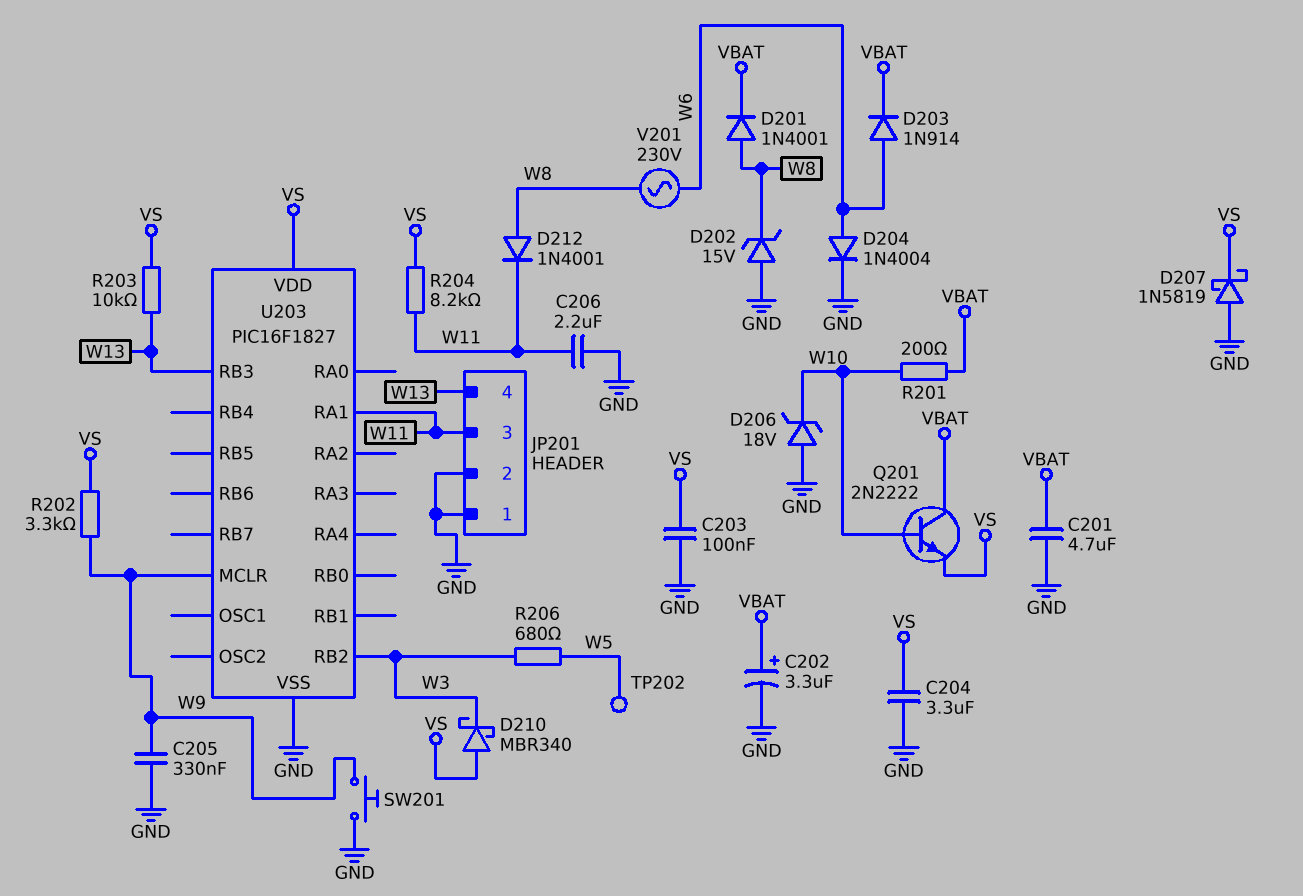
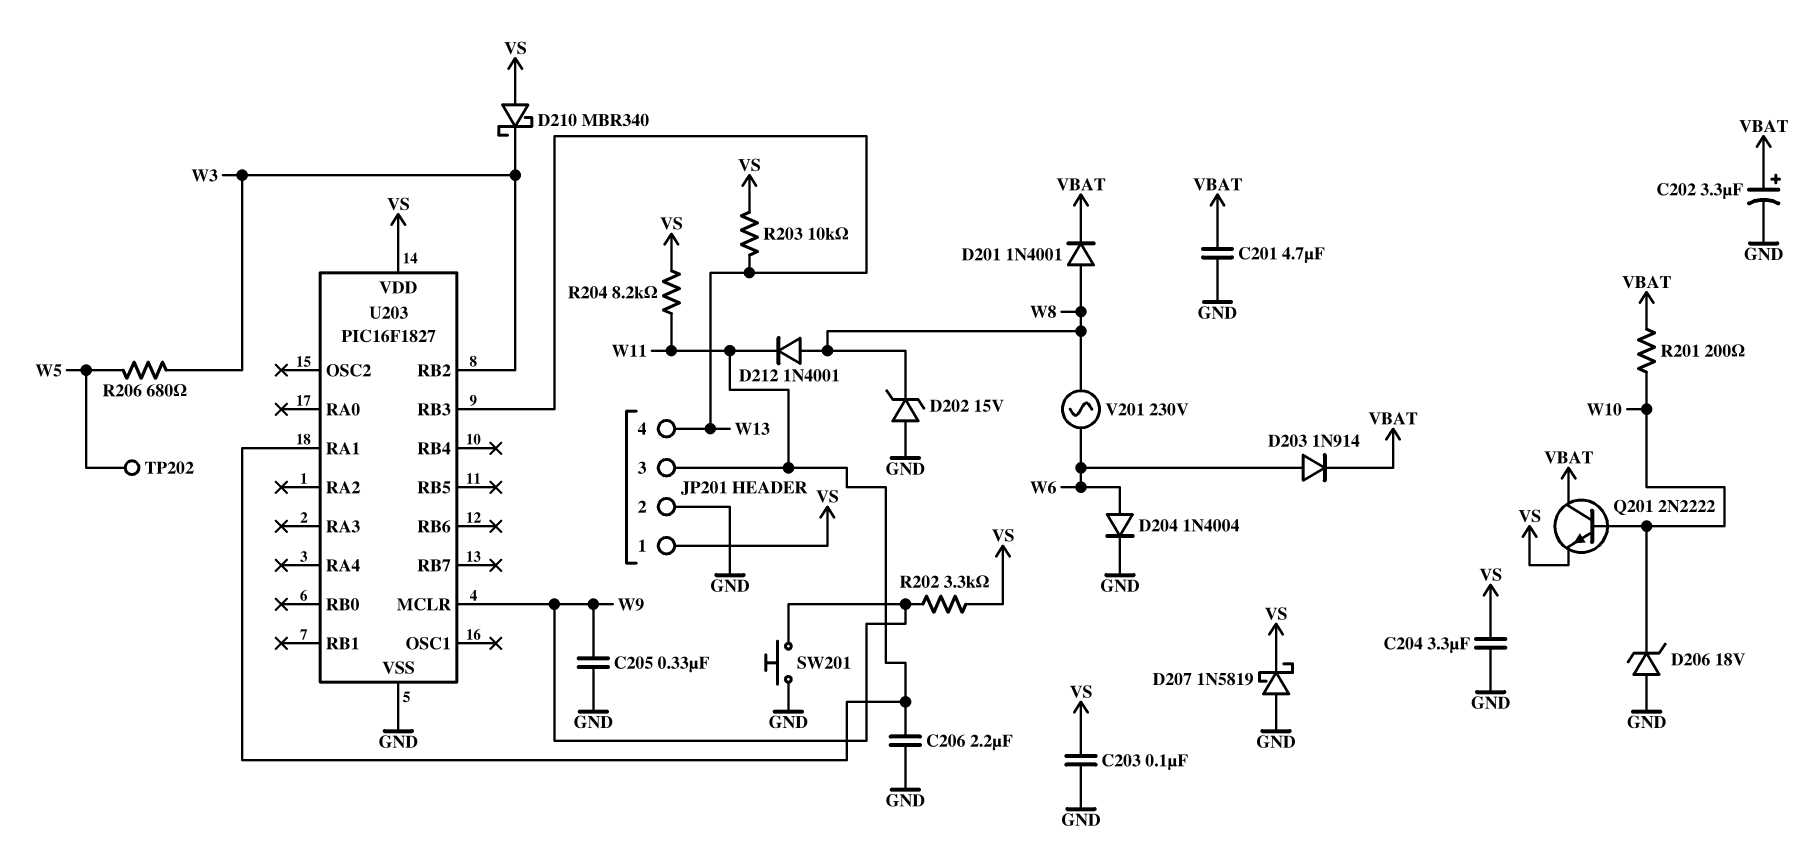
JP201 pin 1: GND -> VS

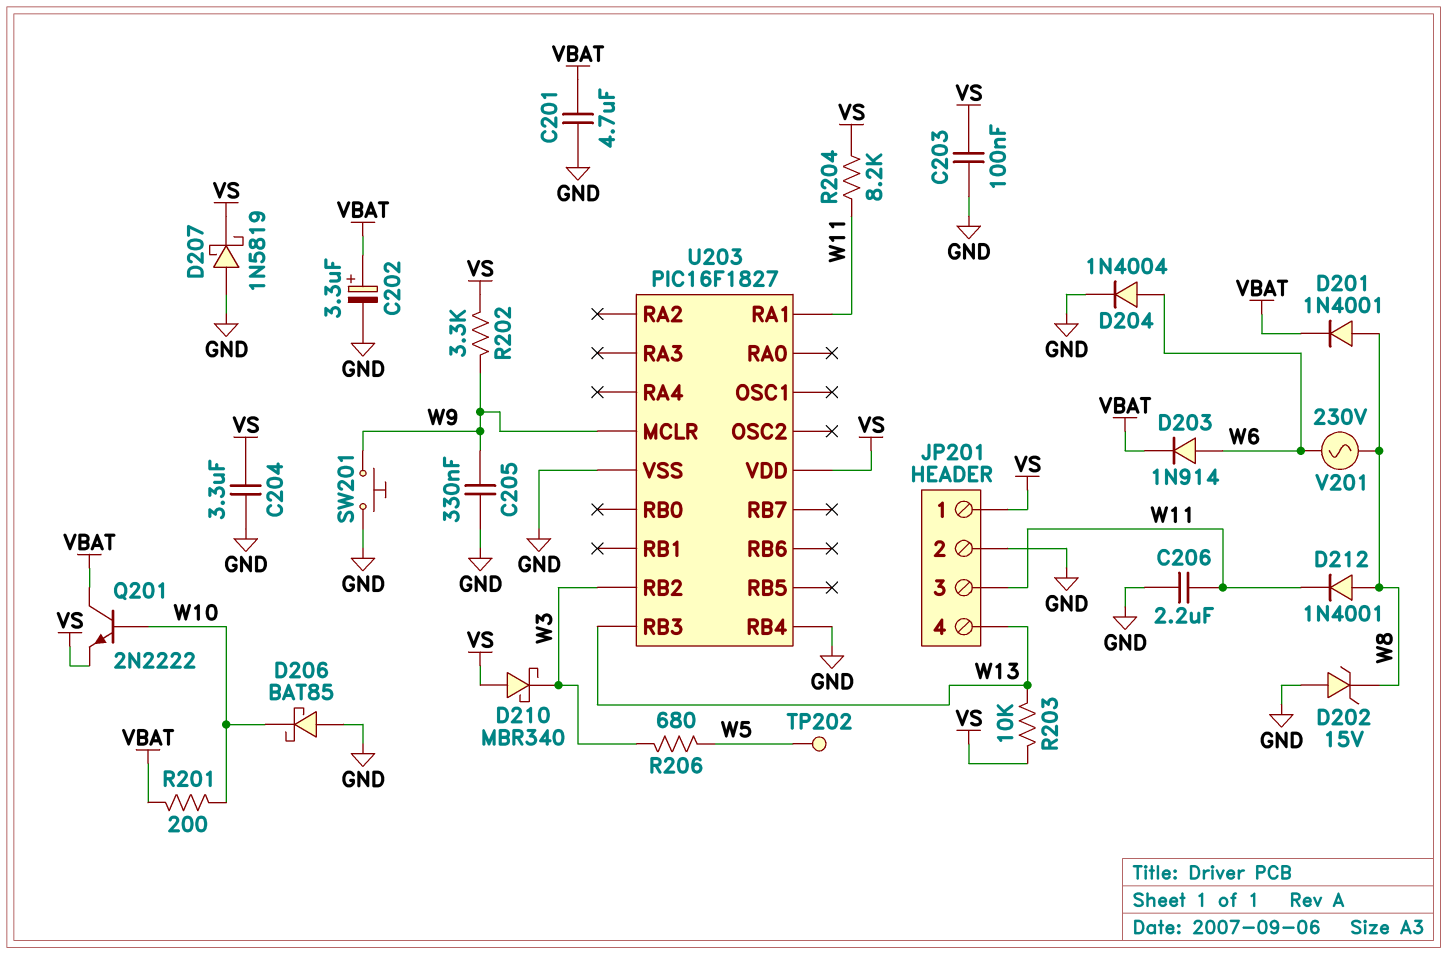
D206: zener 18V (A GND, K W10) -> schottky BAT85 (A GND, K W10)
U203 pin RB4: none -> GND

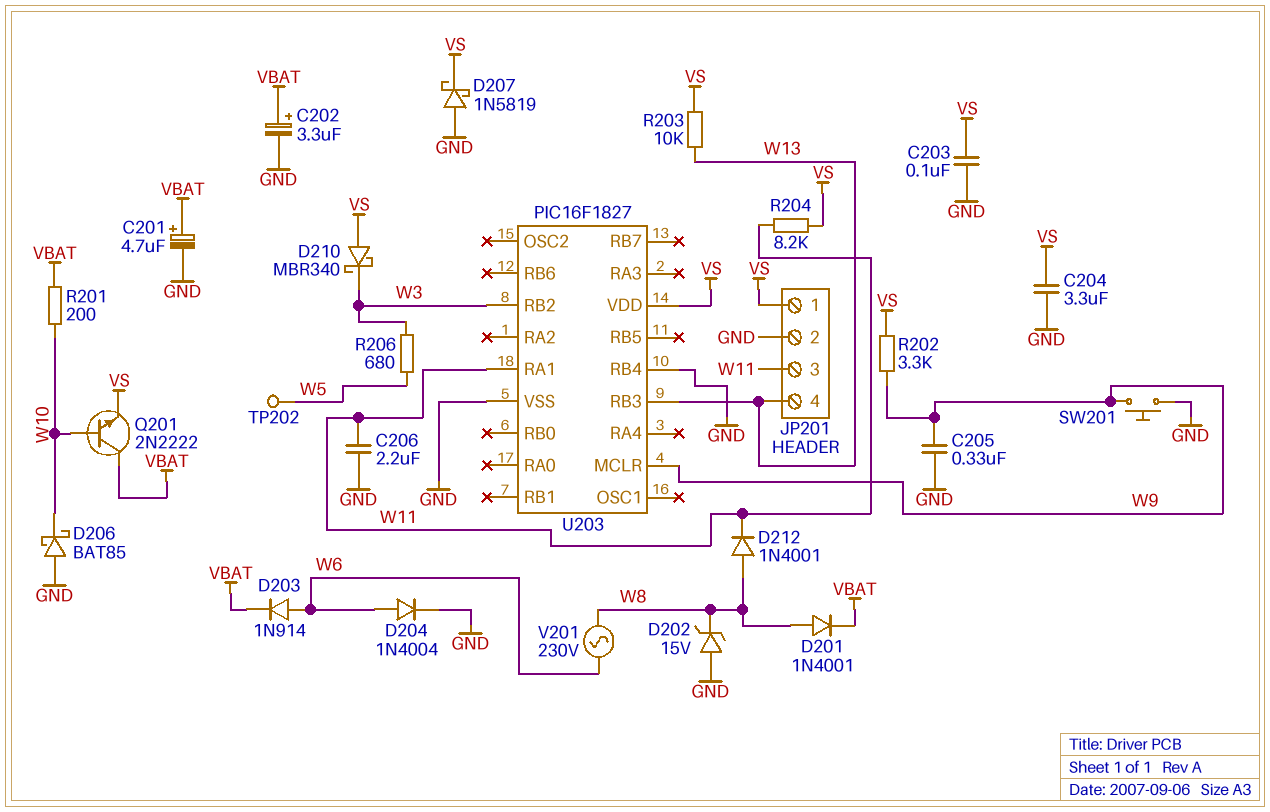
C201: 4.7uF (GND, VBAT) -> 4.7uF (plus VBAT, minus GND)

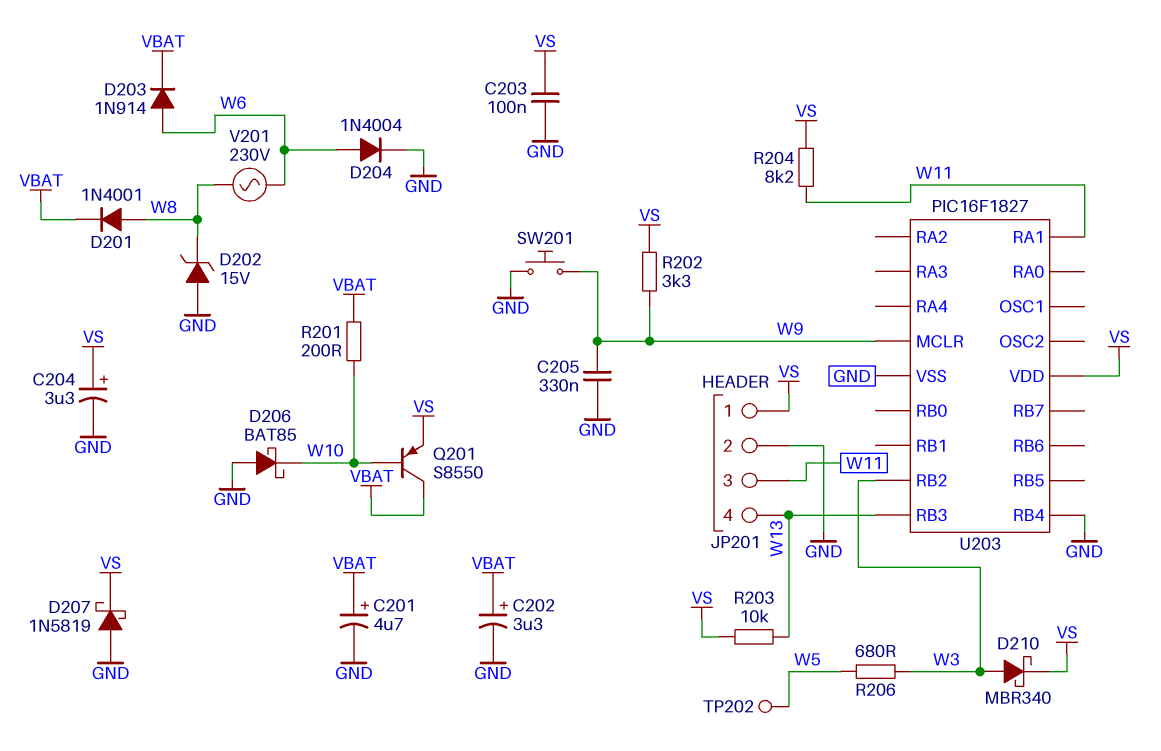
C204: 3.3uF (GND, VS) -> 3.3uF (plus VS, minus GND)
C206: 2.2uF (GND, W11) -> none
D210: schottky MBR340 (A VS, K W3) -> schottky MBR340 (A W3, K VS)
D212: diode 1N4001 (A W8, K W11) -> none
Q201: NPN 2N2222 (B W10, C VBAT, E VS) -> PNP S8550 (B W10, C VBAT, E VS)

